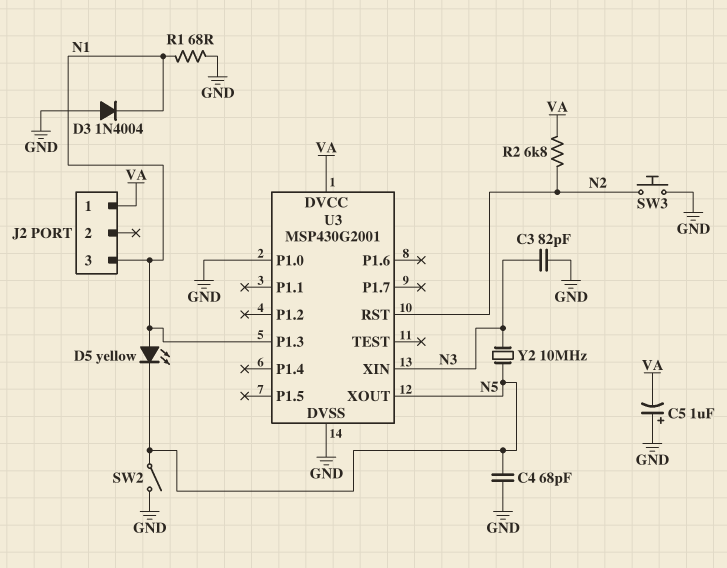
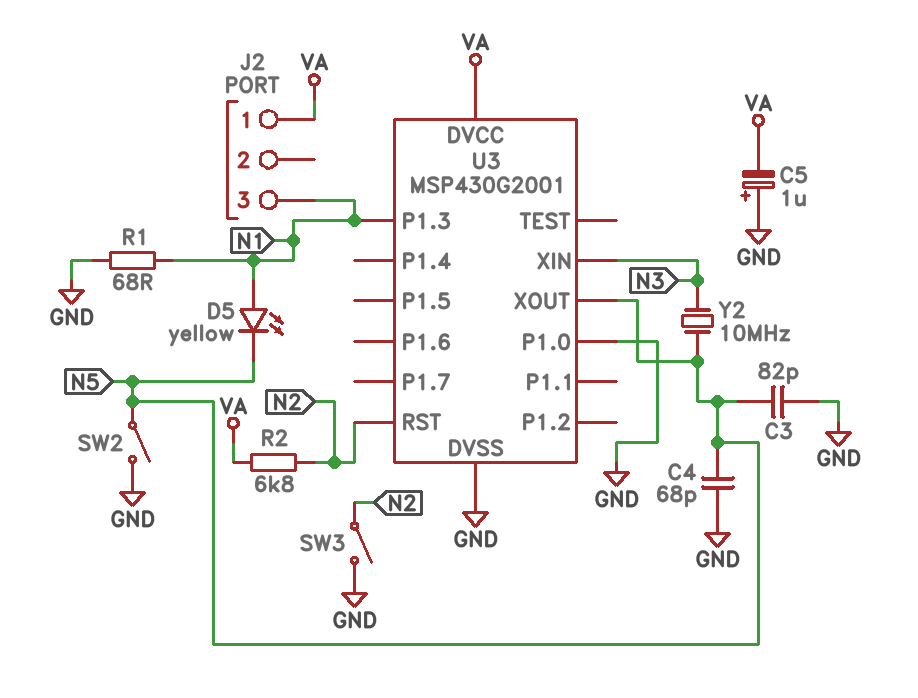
C3: 82pF (GND, N3) -> 82pF (GND, N5)
D3: diode 1N4004 (A GND, K N1) -> none
SW3: button (GND, N2) -> switch (GND, N2)

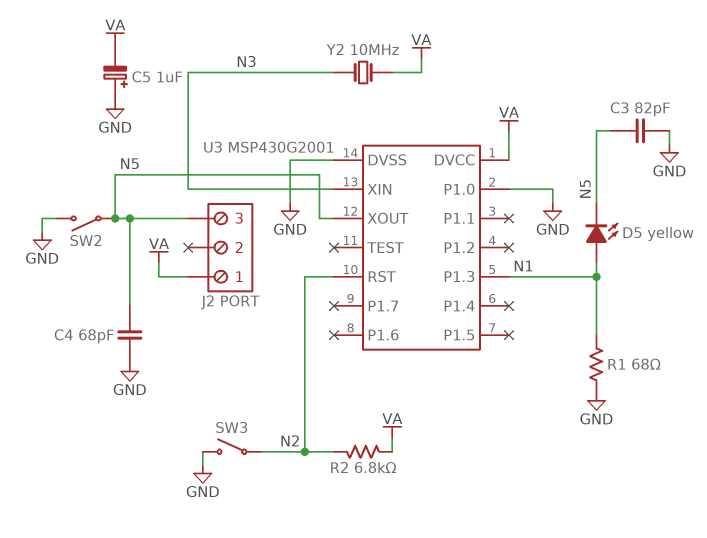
J2 pin 3: N1 -> N5
Y2: 10MHz (N3, N5) -> 10MHz (N3, VA)

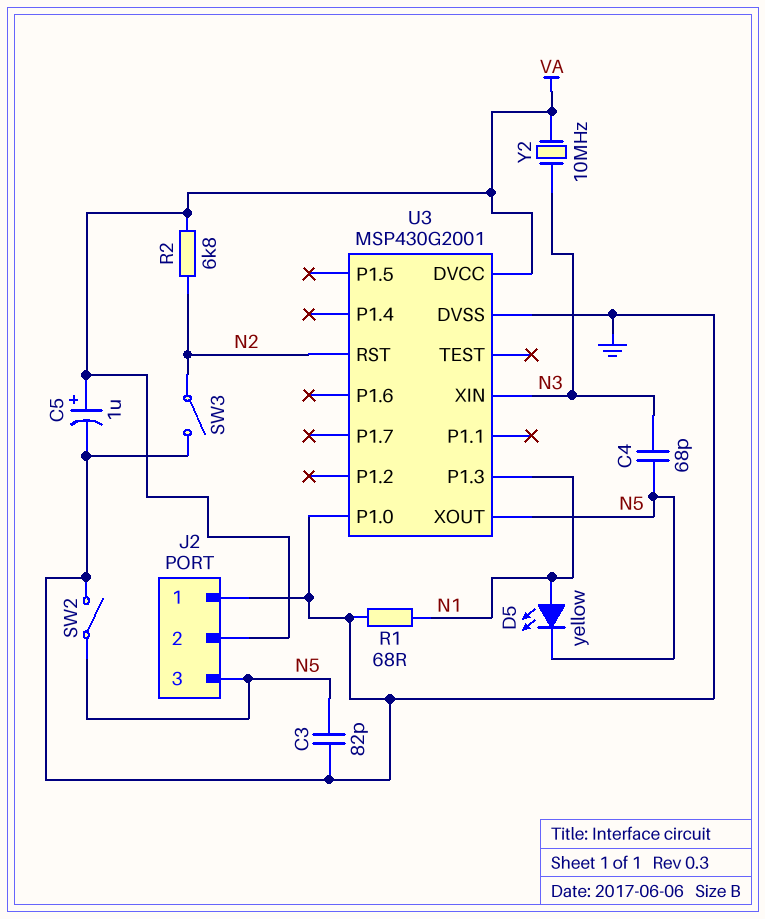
C4: 68pF (GND, N5) -> 68pF (N3, N5)
C5: 1uF (plus GND, minus VA) -> 1uF (plus VA, minus GND)
J2 pin 1: VA -> GND
J2 pin 2: none -> VA

